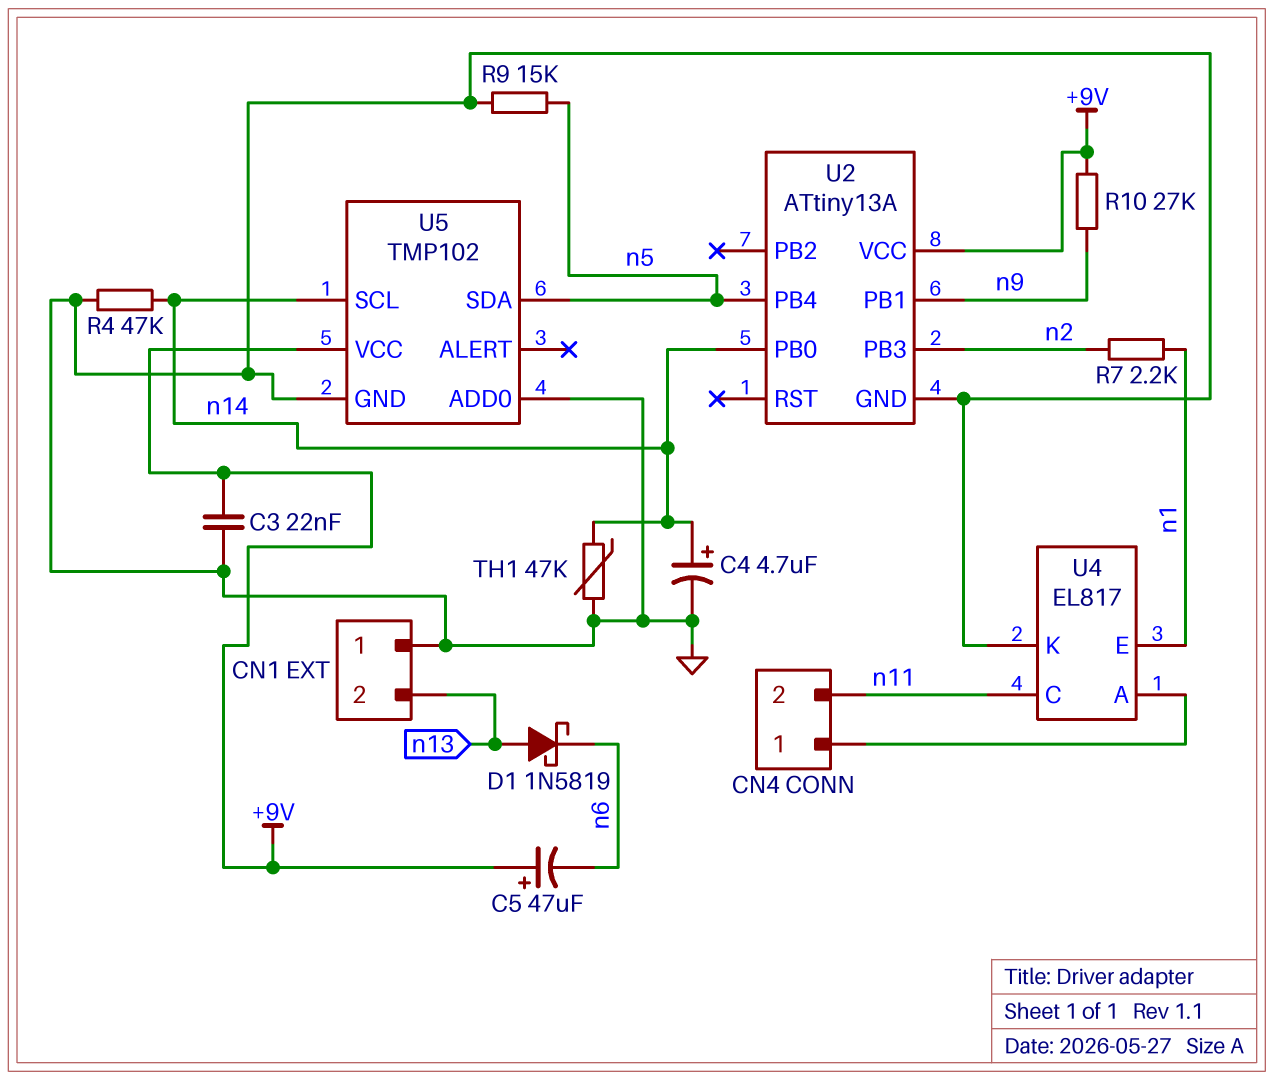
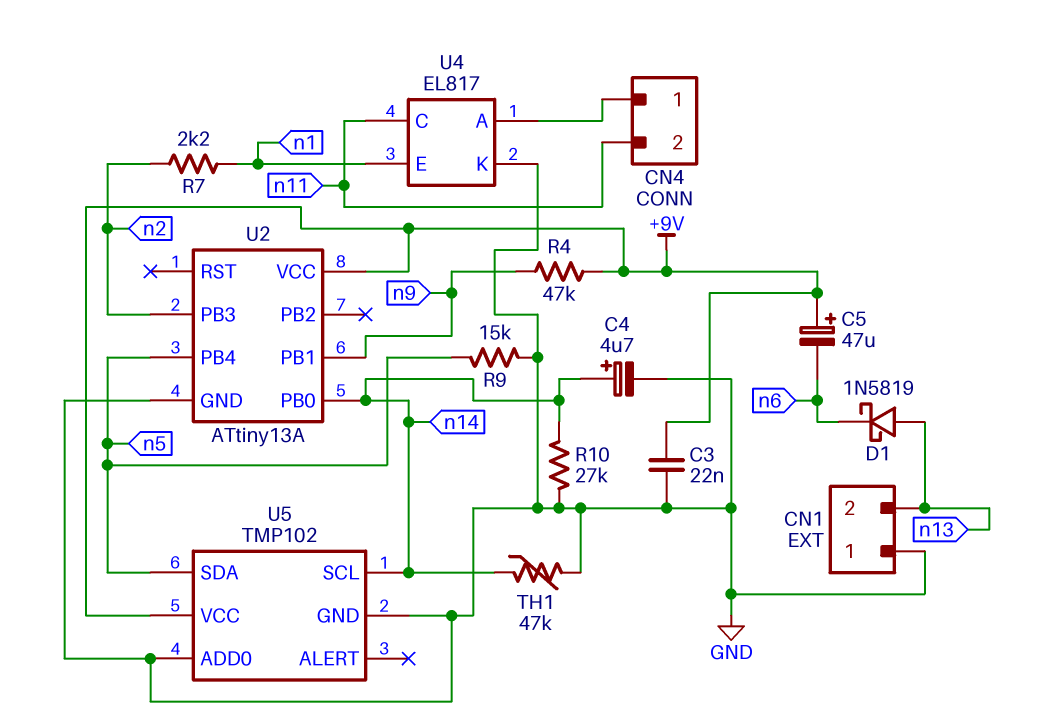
R4: 47k (GND, n14) -> 47k (+9V, n9)
R10: 27k (+9V, n9) -> 27k (GND, n14)

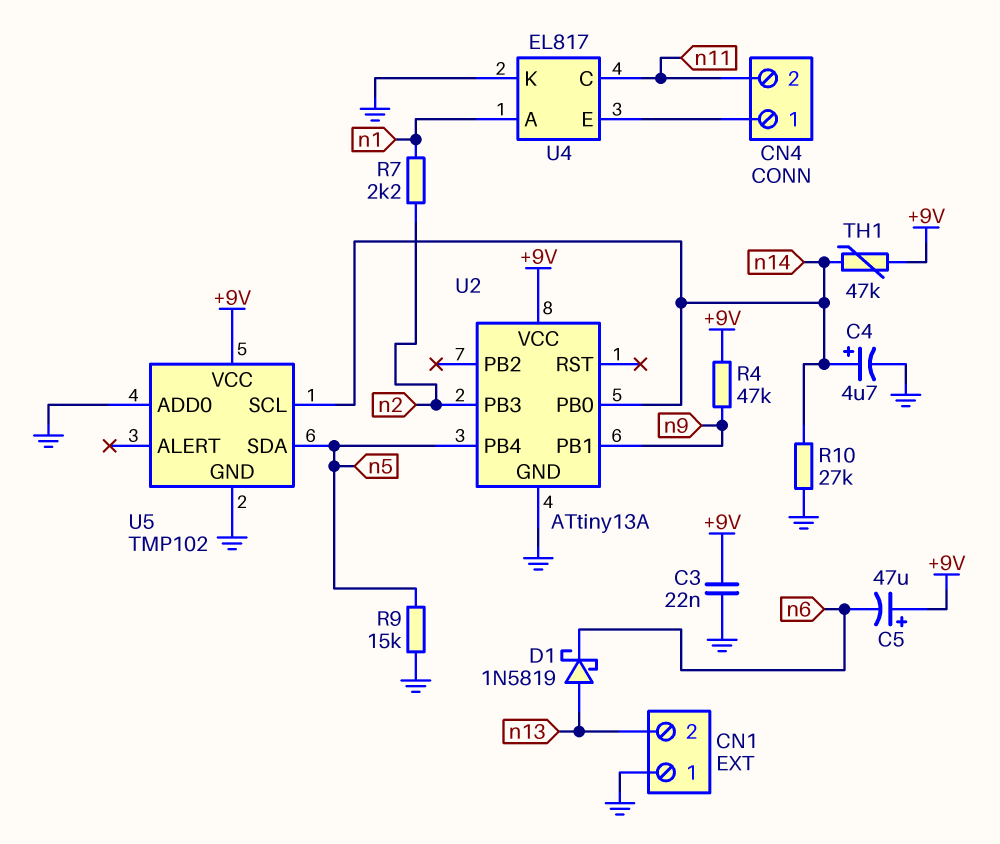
TH1: 47k (GND, n14) -> 47k (+9V, n14)
U4 pin A: CN4/1 -> n1
U4 pin E: n1 -> CN4/1

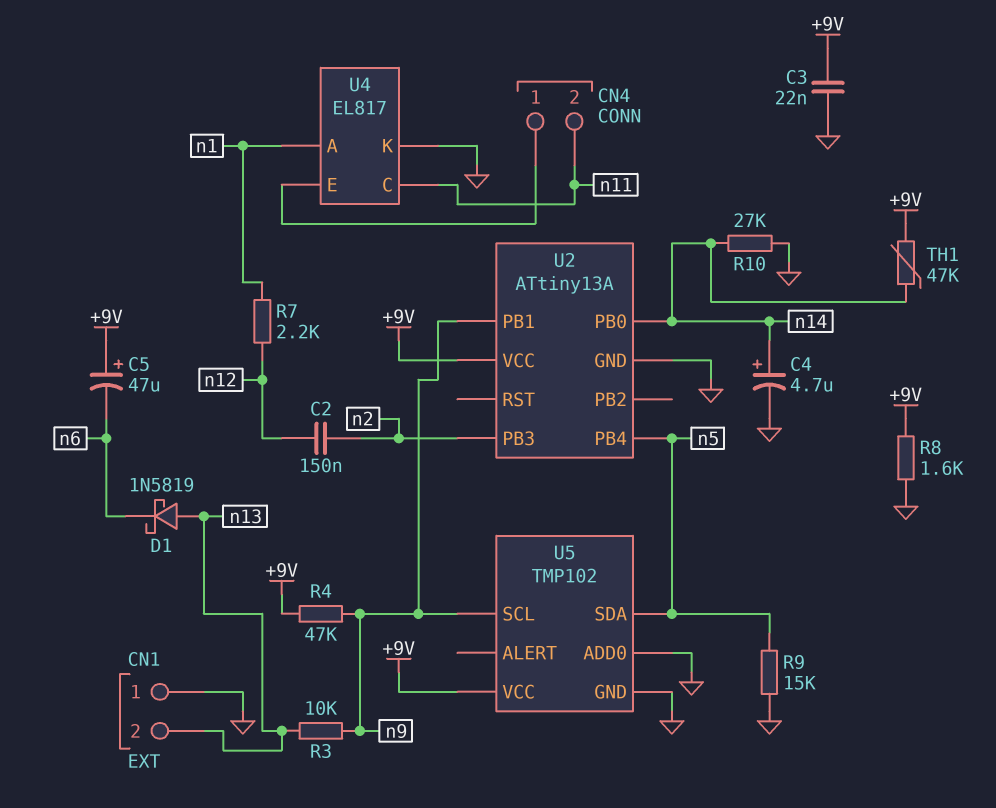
C2: none -> 150nF (n2, n12)
R3: none -> 10k (n9, n13)
R7: 2.2k (n1, n2) -> 2.2k (n1, n12)
R8: none -> 1.6k (+9V, GND)
U5 pin SCL: n14 -> n9

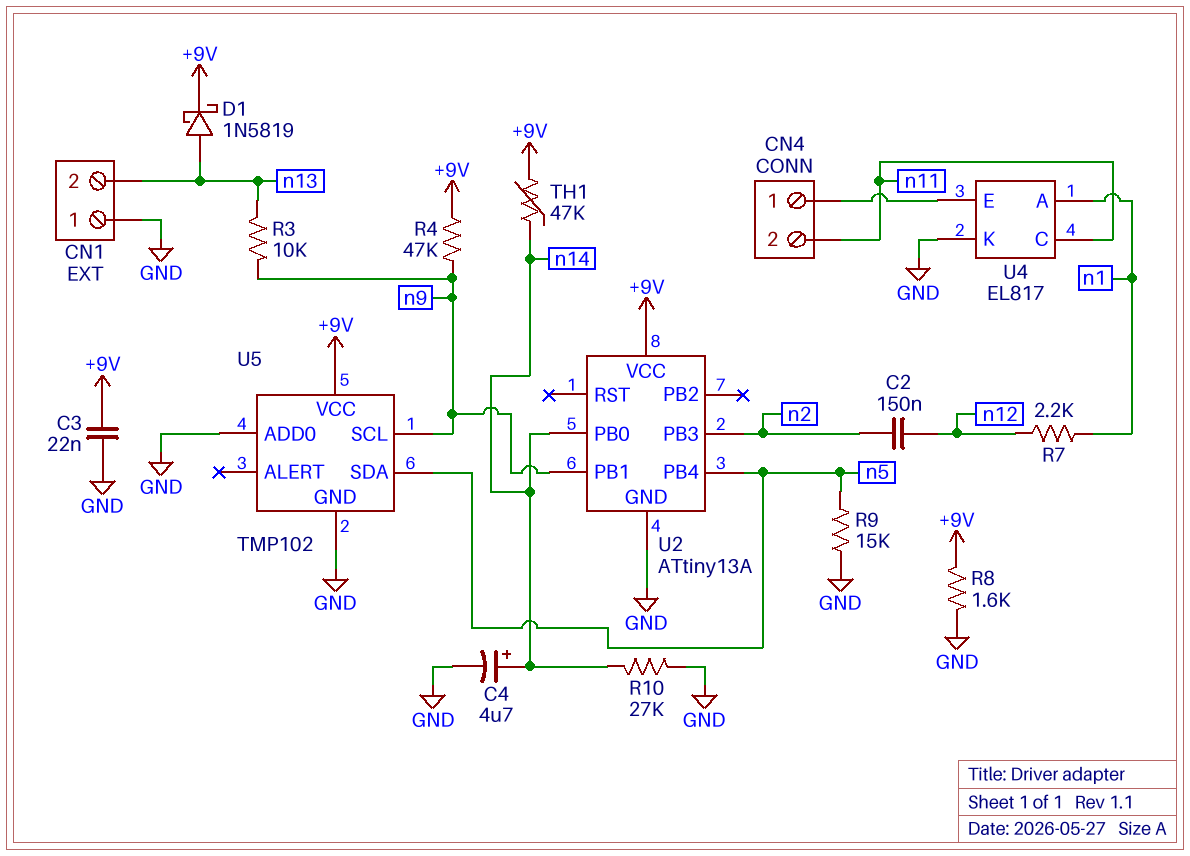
C5: 47uF (plus +9V, minus n6) -> none
D1: schottky 1N5819 (A n13, K n6) -> schottky 1N5819 (A n13, K +9V)

